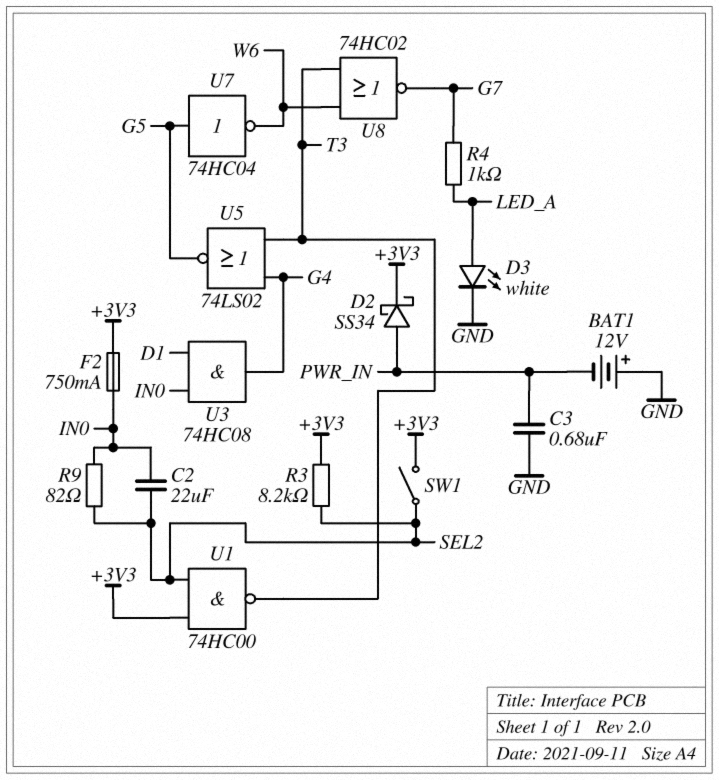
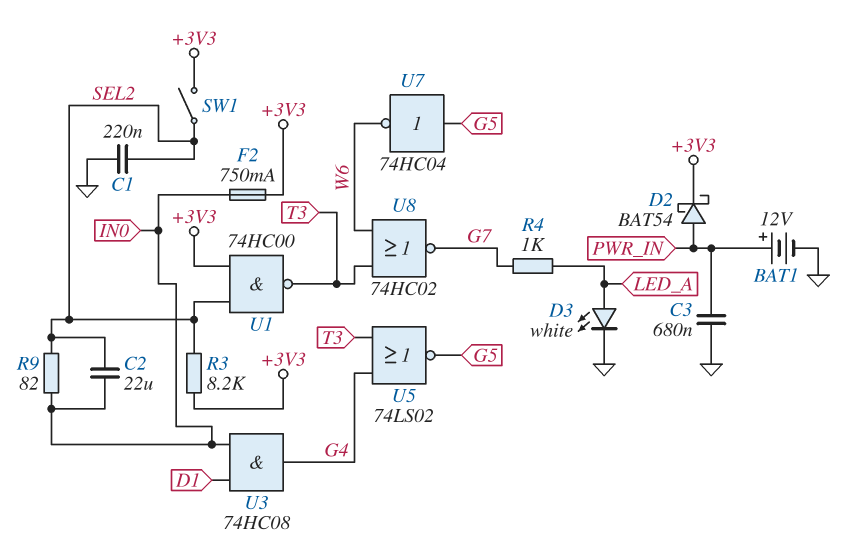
BAT1: 12V (plus GND, minus PWR_IN) -> 12V (plus PWR_IN, minus GND)
C1: none -> 220nF (GND, SEL2)
D2: schottky SS34 (A PWR_IN, K +3V3) -> schottky BAT54 (A PWR_IN, K +3V3)

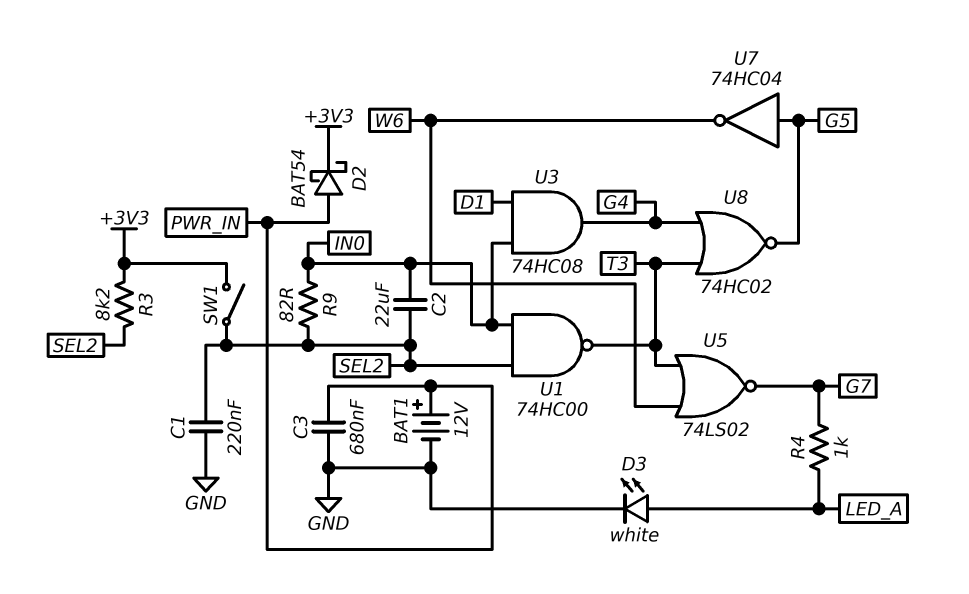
F2: 750mA (+3V3, IN0) -> none
U1: NAND 74HC00 (in +3V3, in SEL2, out T3) -> NAND 74HC00 (in IN0, in SEL2, out T3)
U5: NOR 74LS02 (in G4, in T3, out G5) -> NOR 74LS02 (in T3, in W6, out G7)
U8: NOR 74HC02 (in T3, in W6, out G7) -> NOR 74HC02 (in G4, in T3, out G5)

